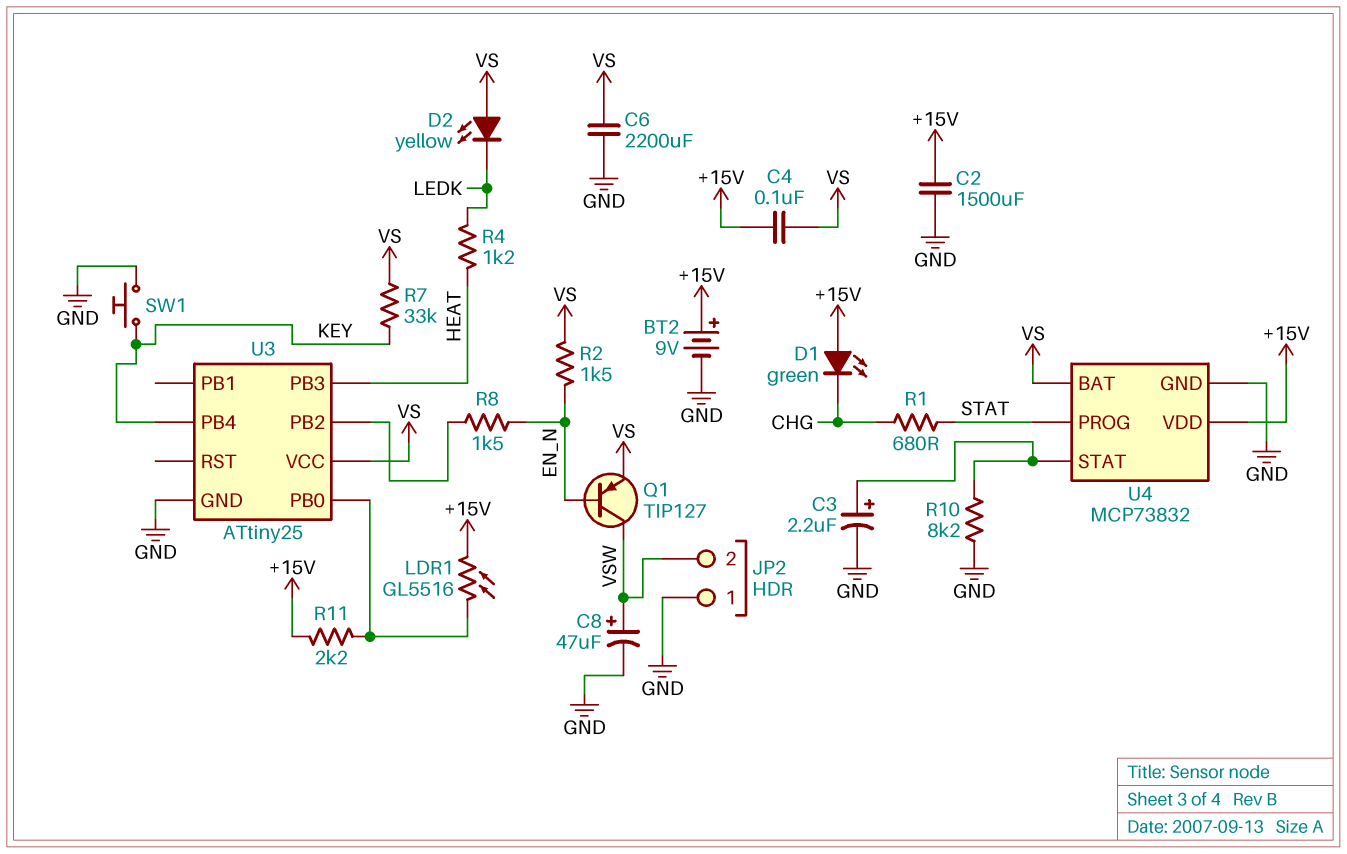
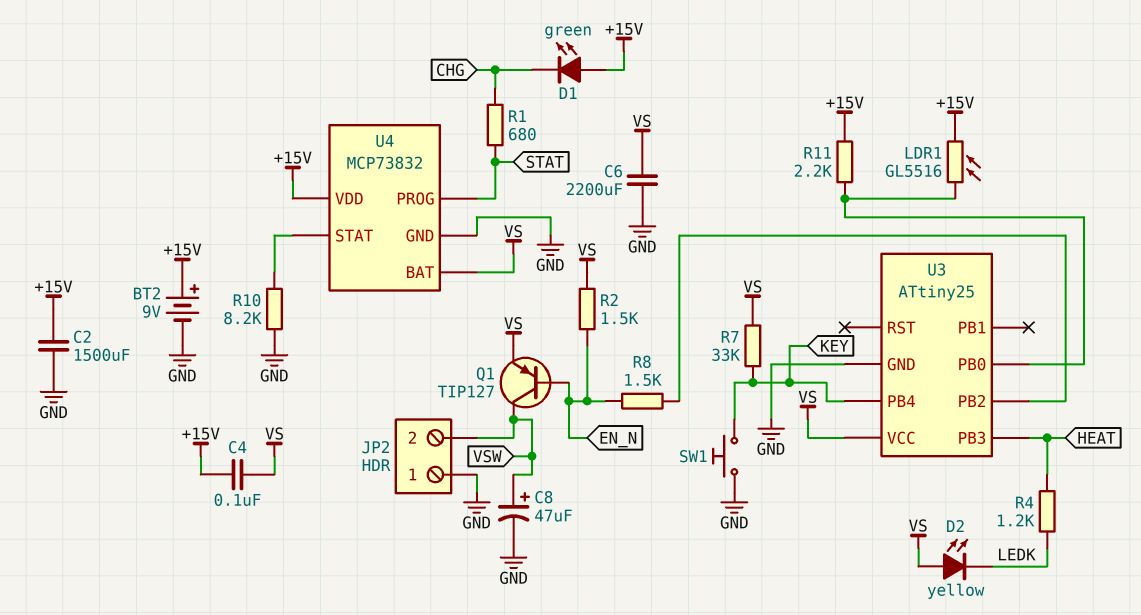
C3: 2.2uF (plus U4/STAT, minus GND) -> none

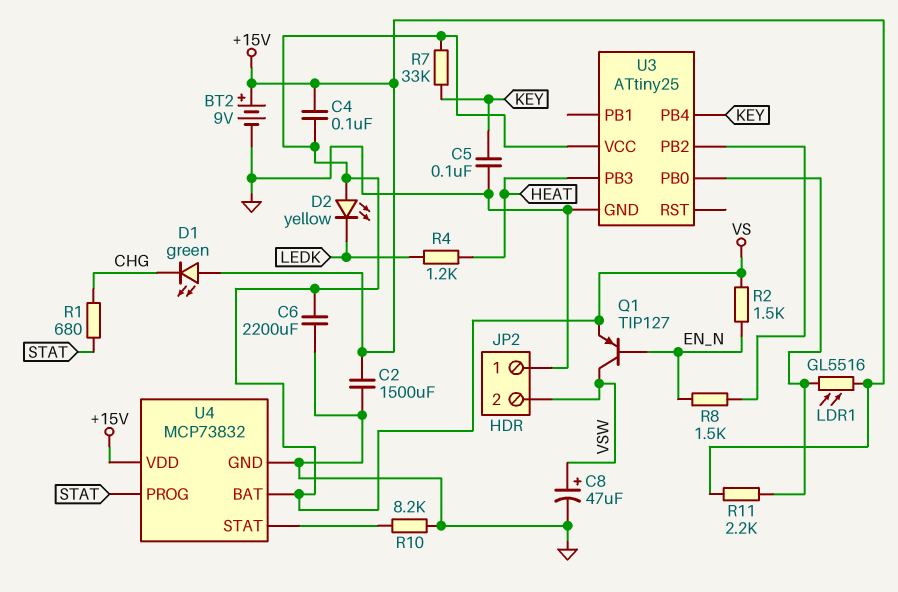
C5: none -> 100nF (GND, KEY)
SW1: button (GND, KEY) -> none

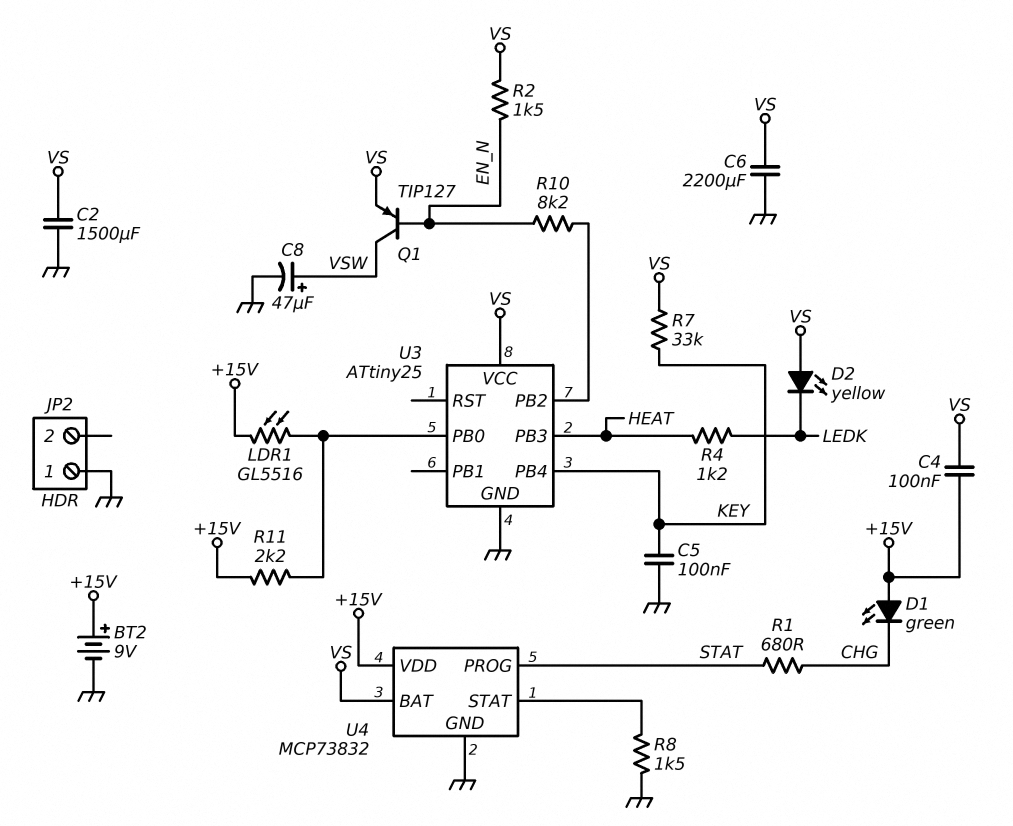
C2: 1500uF (+15V, GND) -> 1500uF (GND, VS)
JP2 pin 2: VSW -> none
R8: 1.5k (EN_N, U3/PB2) -> 1.5k (GND, U4/STAT)
R10: 8.2k (GND, U4/STAT) -> 8.2k (EN_N, U3/PB2)

